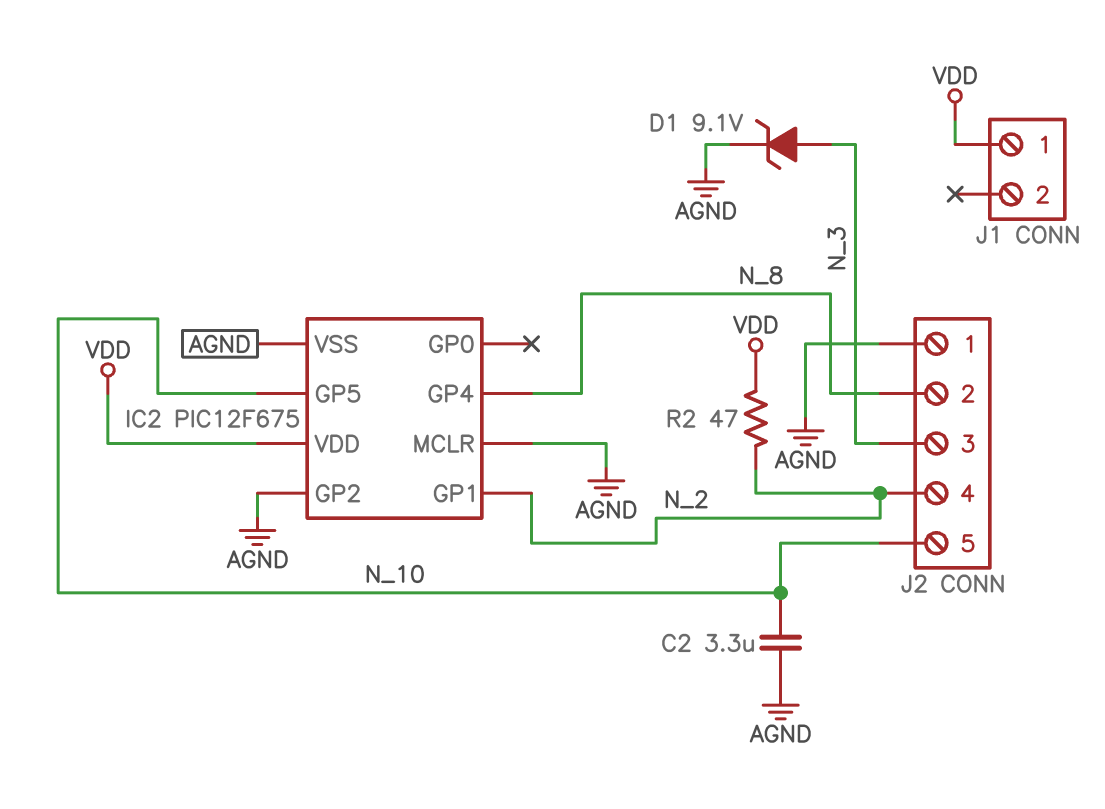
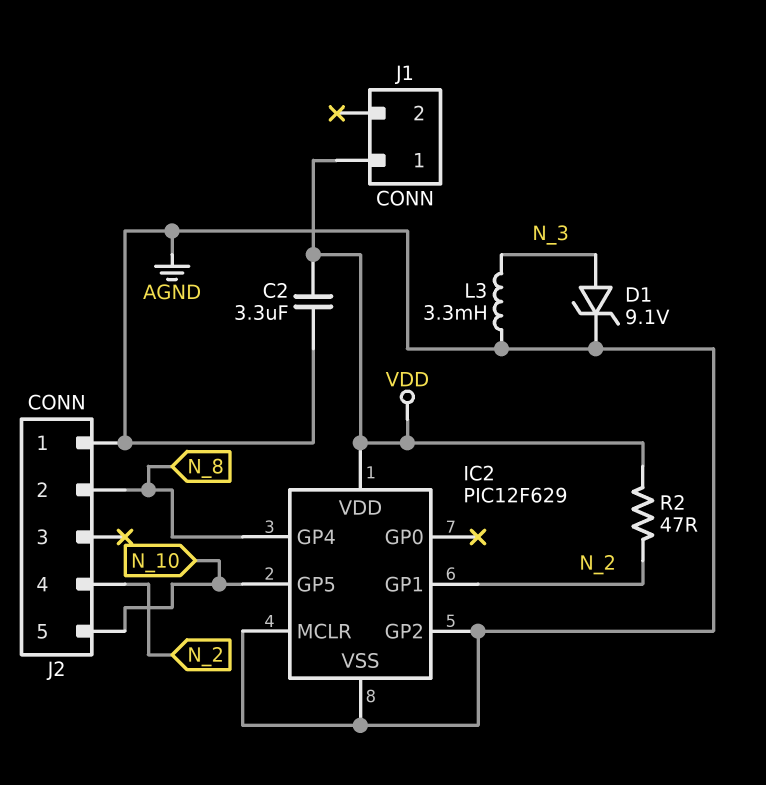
C2: 3.3uF (AGND, N_10) -> 3.3uF (AGND, VDD)
IC2: PIC12F675 -> PIC12F629
J2 pin 3: N_3 -> none
L3: none -> 3.3mH (AGND, N_3)

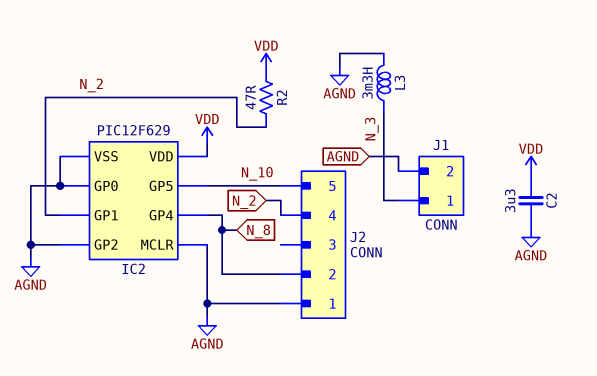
D1: zener 9.1V (A N_3, K AGND) -> none
IC2 pin GP0: none -> AGND
J1 pin 1: VDD -> N_3
J1 pin 2: none -> AGND

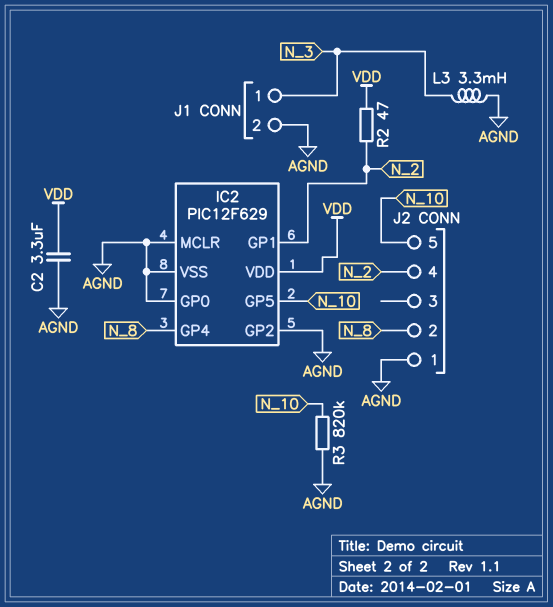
R3: none -> 820k (AGND, N_10)

